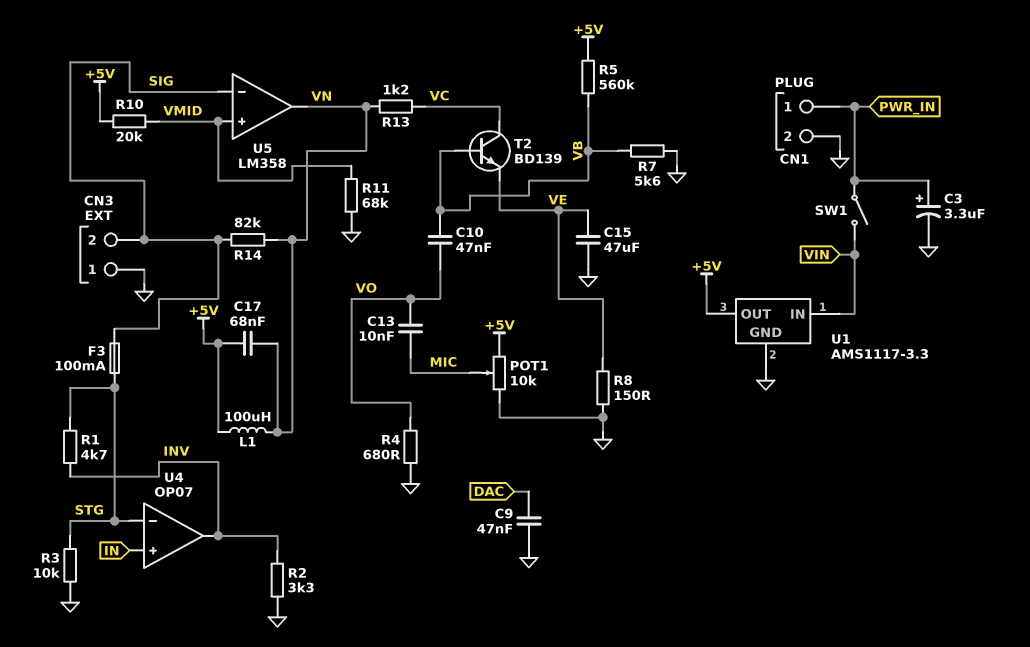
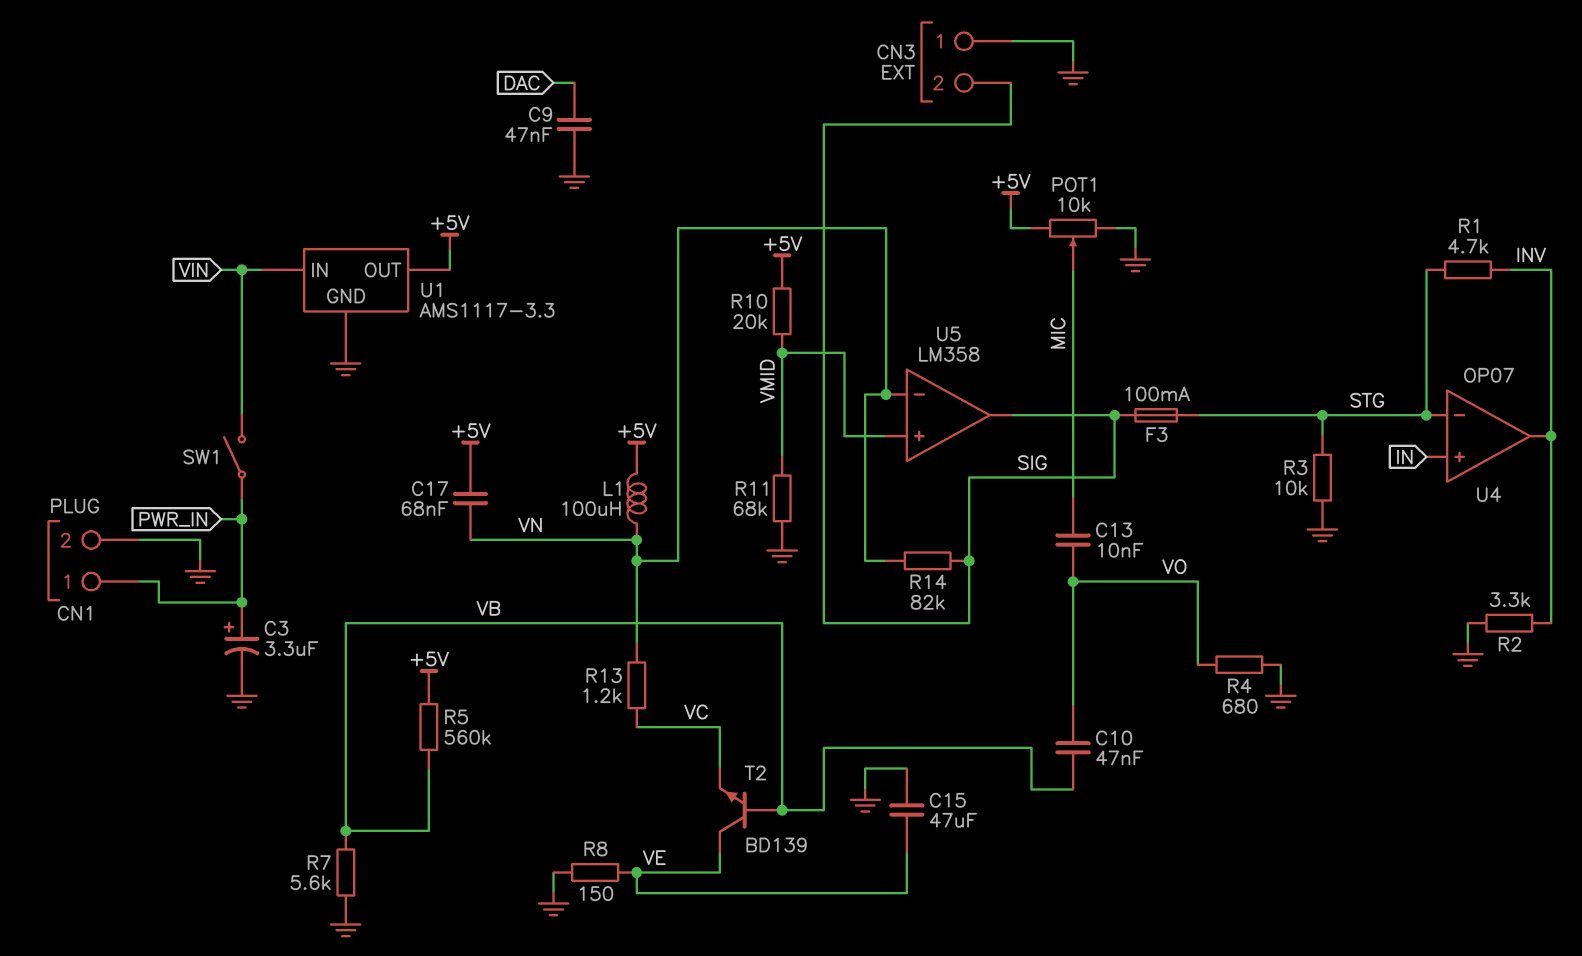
T2: NPN BD139 (B VB, C VC, E VE) -> NPN BD139 (B VB, C VE, E VC)
U5 pin in-: SIG -> VN
U5 pin out: VN -> SIG

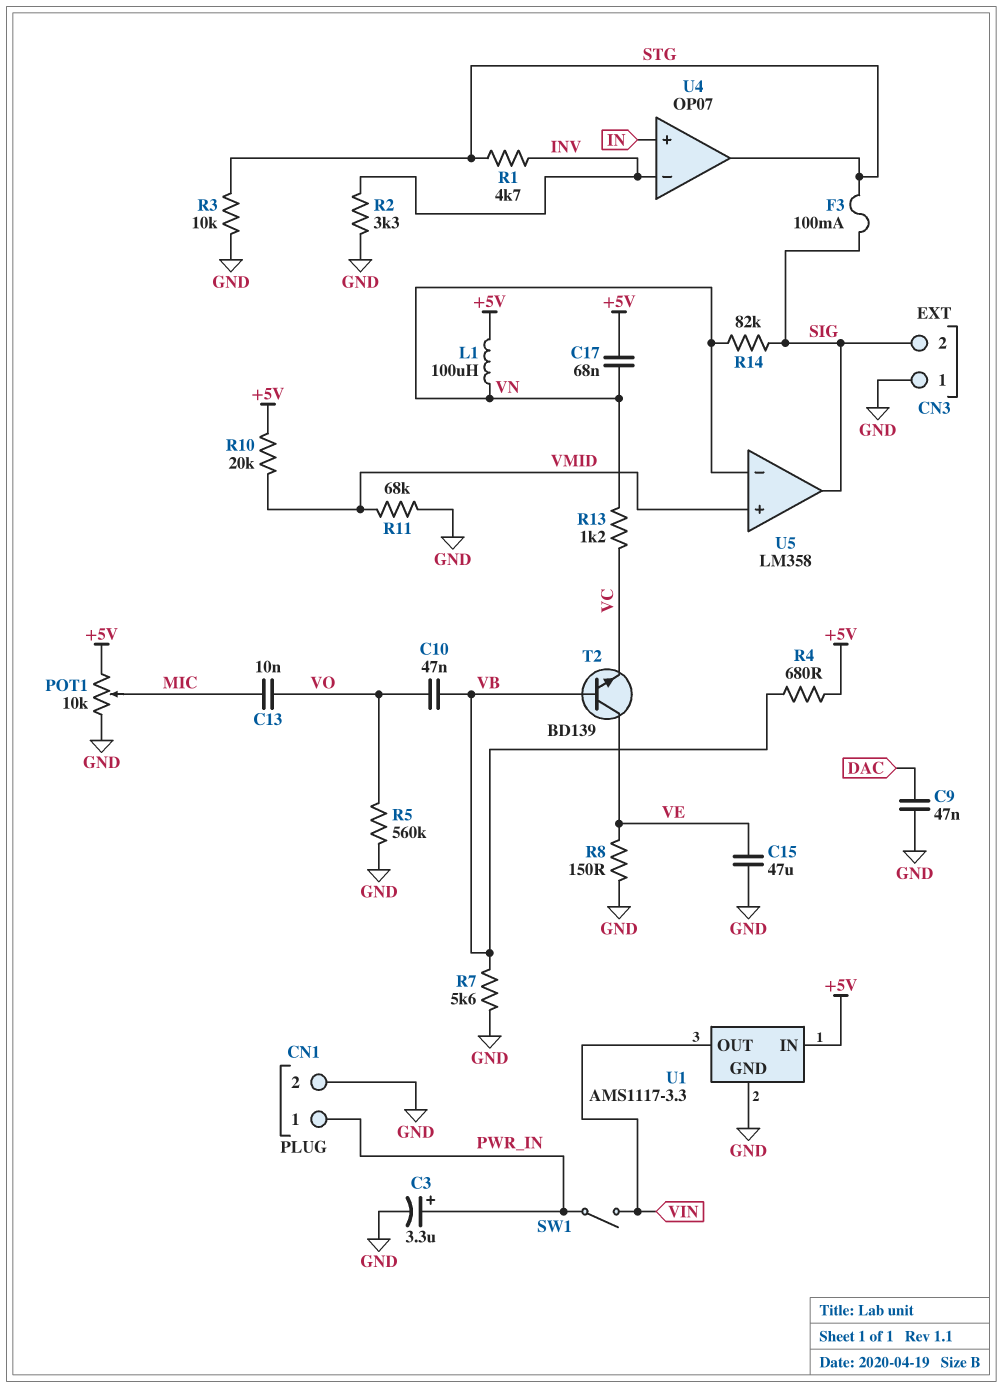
R4: 680 (GND, VO) -> 680 (+5V, VB)
R5: 560k (+5V, VB) -> 560k (GND, VO)
U1 pin IN: VIN -> +5V
U1 pin OUT: +5V -> VIN
U4 pin in-: STG -> INV
U4 pin out: INV -> STG

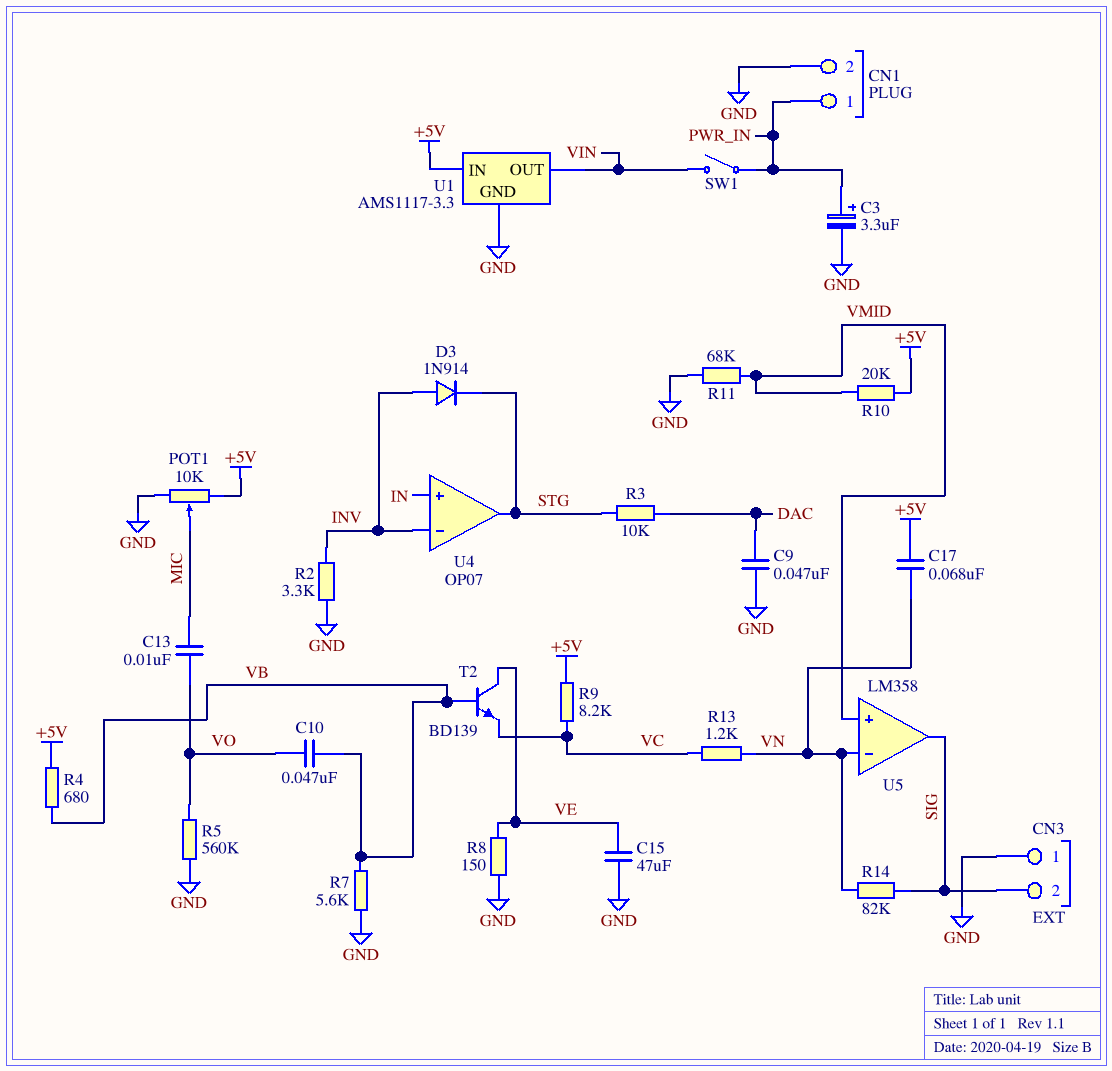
D3: none -> diode 1N914 (A INV, K STG)
F3: 100mA (SIG, STG) -> none
L1: 100uH (+5V, VN) -> none
R1: 4.7k (INV, STG) -> none
R3: 10k (GND, STG) -> 10k (DAC, STG)
R9: none -> 8.2k (+5V, VC)

